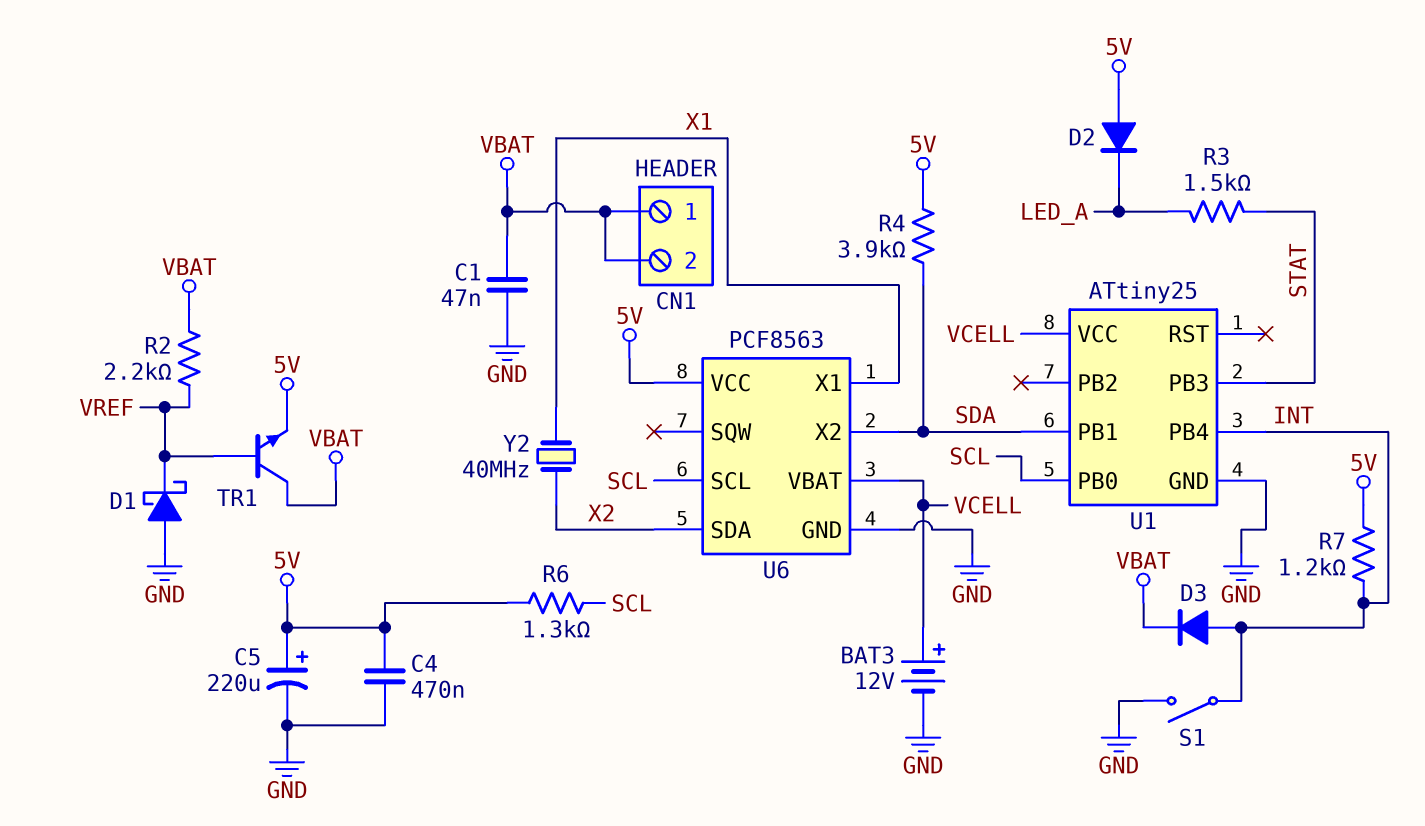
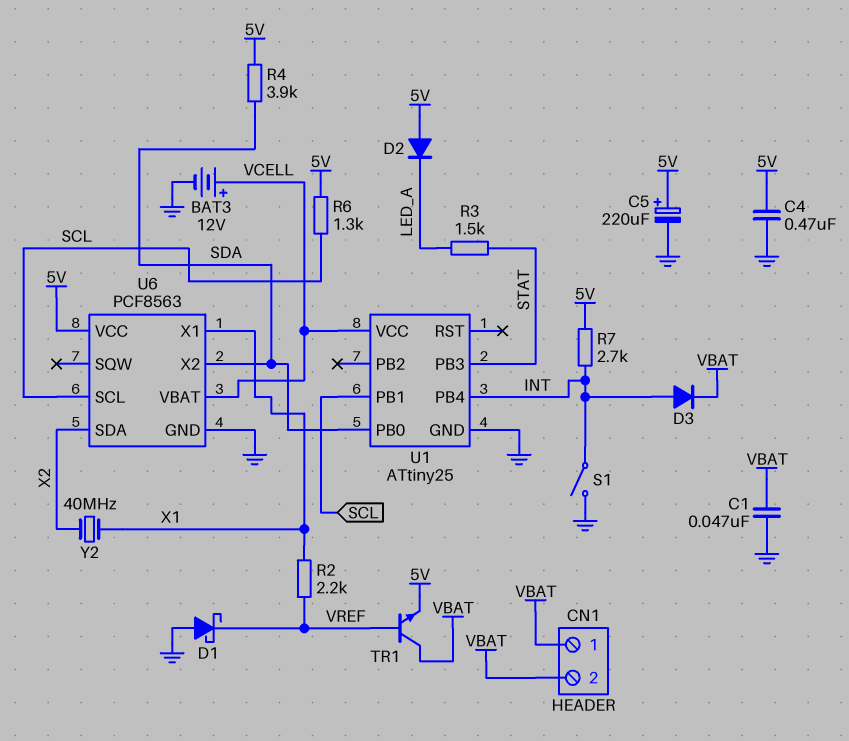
R2: 2.2k (VBAT, VREF) -> 2.2k (VREF, X1)
R7: 1.2k (5V, INT) -> 2.7k (5V, INT)
U1 pin PB0: SCL -> SDA
U1 pin PB1: SDA -> SCL

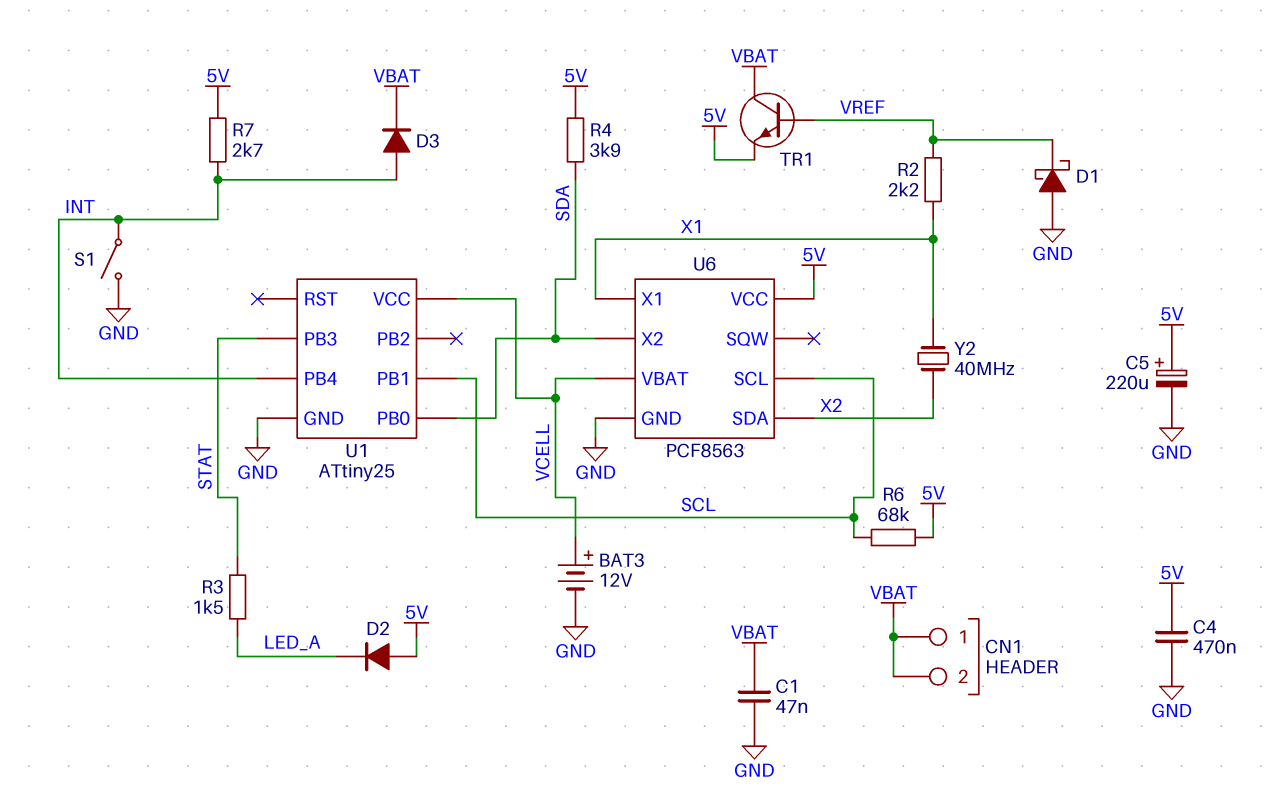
R6: 1.3k (5V, SCL) -> 68k (5V, SCL)

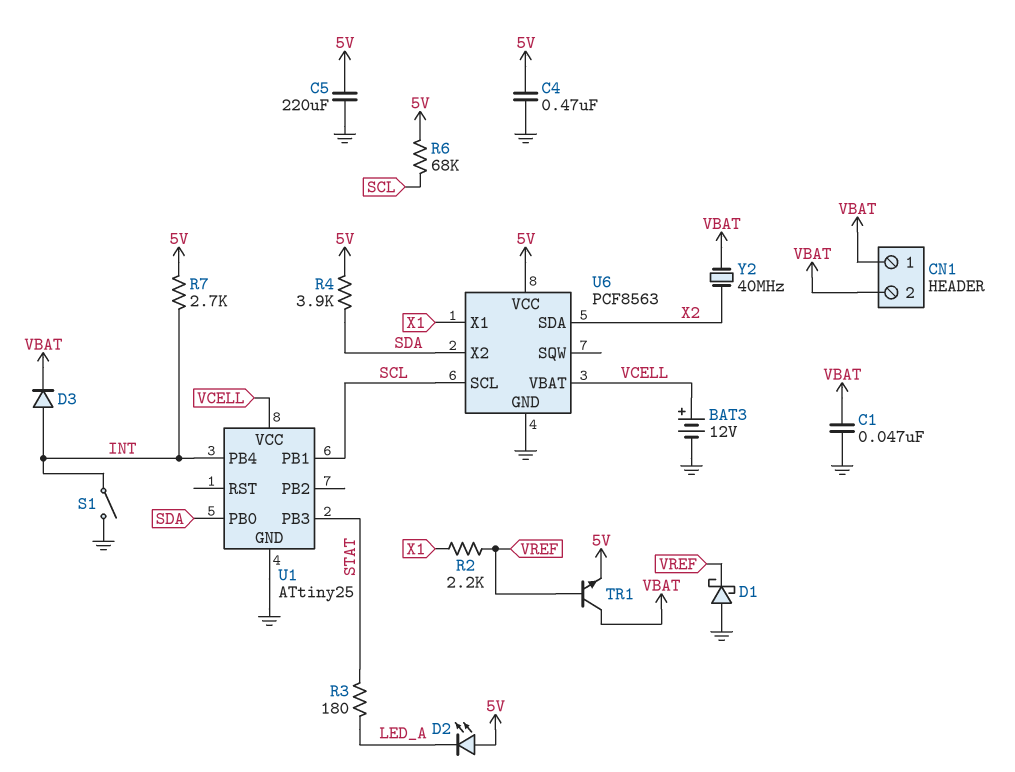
C5: 220uF (plus 5V, minus GND) -> 220uF (5V, GND)
D2: diode (A 5V, K LED_A) -> LED (A 5V, K LED_A)
R3: 1.5k (LED_A, STAT) -> 180 (LED_A, STAT)
Y2: 40MHz (X1, X2) -> 40MHz (VBAT, X2)

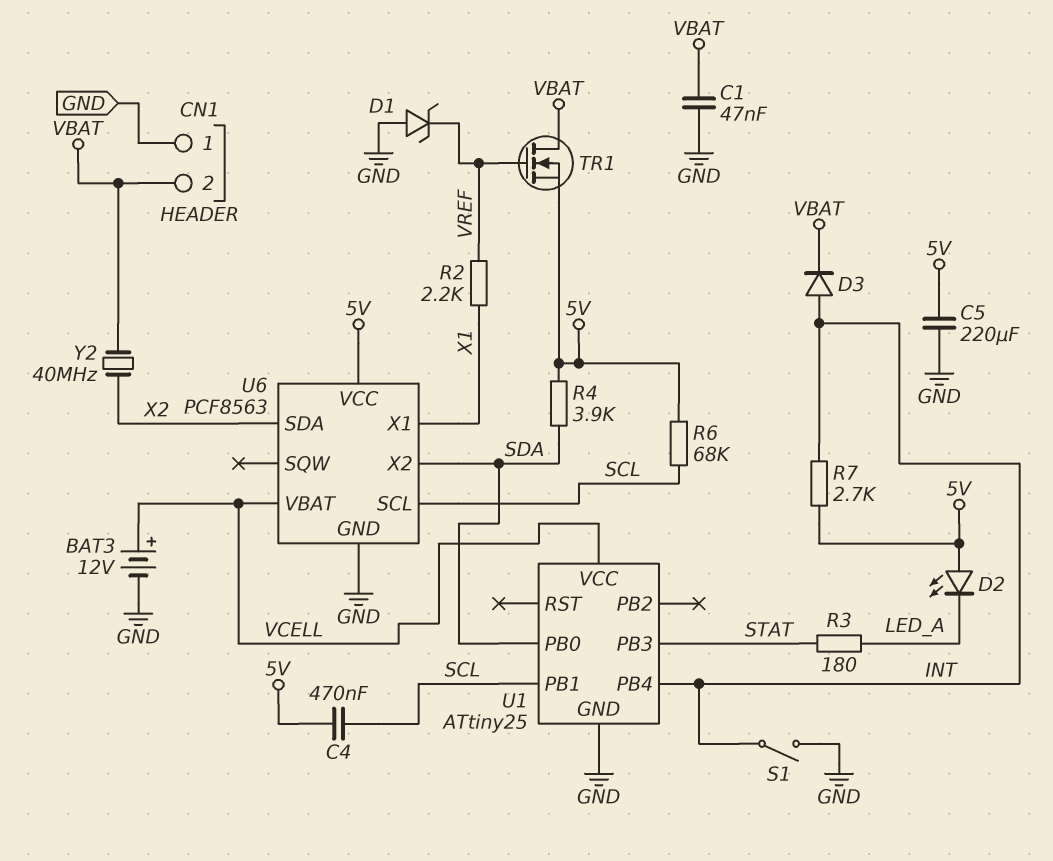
C4: 470nF (5V, GND) -> 470nF (5V, SCL)
CN1 pin 1: VBAT -> GND
D1: schottky (A GND, K VREF) -> zener (A GND, K VREF)
TR1: NPN (B VREF, C VBAT, E 5V) -> NMOS (G VREF, D VBAT, S 5V)

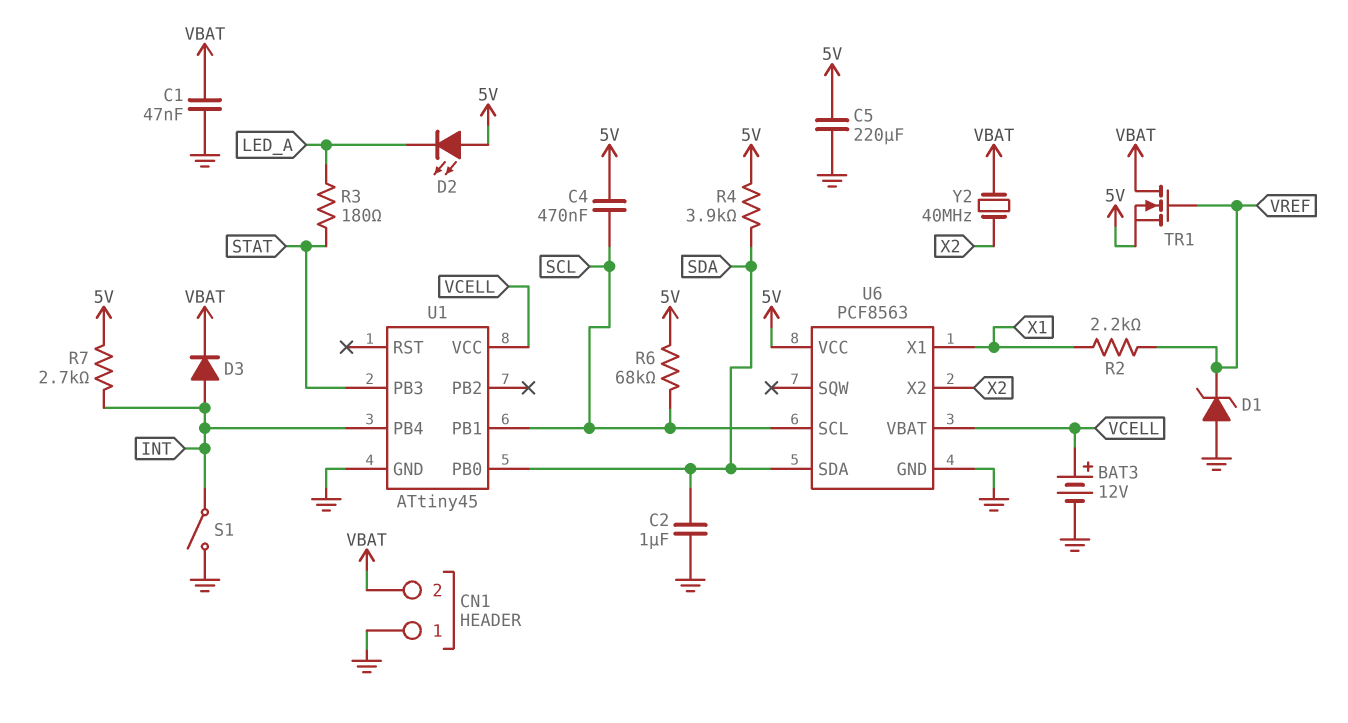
C2: none -> 1uF (GND, SDA)
U1: ATtiny25 -> ATtiny45
U6 pin SDA: X2 -> SDA
U6 pin X2: SDA -> X2

